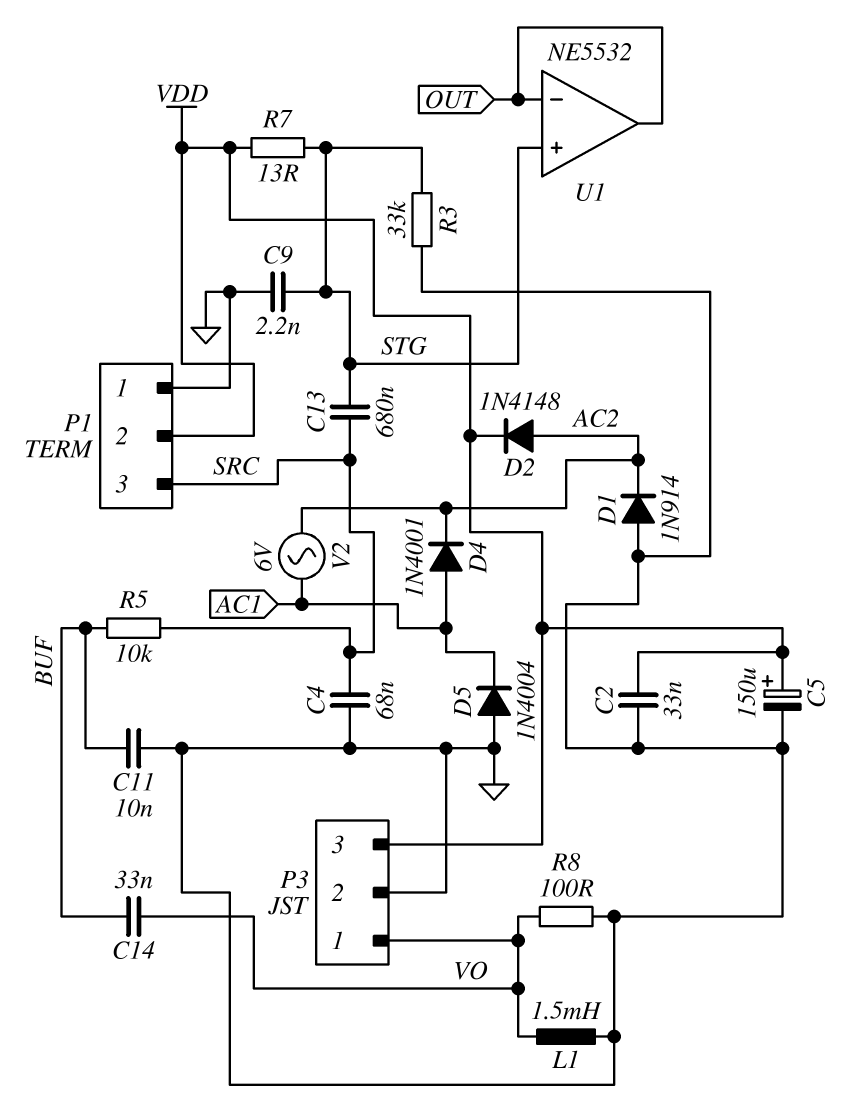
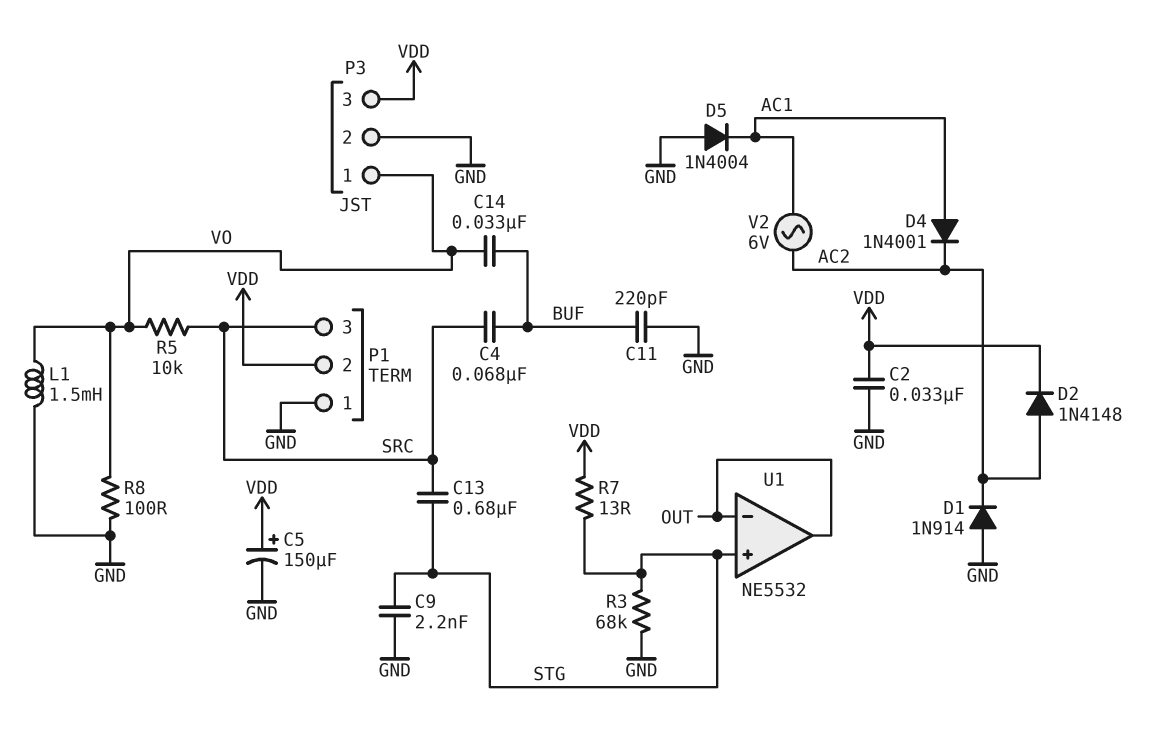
C4: 68nF (GND, SRC) -> 68nF (BUF, SRC)
C11: 10nF (BUF, GND) -> 220pF (BUF, GND)
R3: 33k (GND, STG) -> 68k (GND, STG)
R5: 10k (BUF, SRC) -> 10k (SRC, VO)

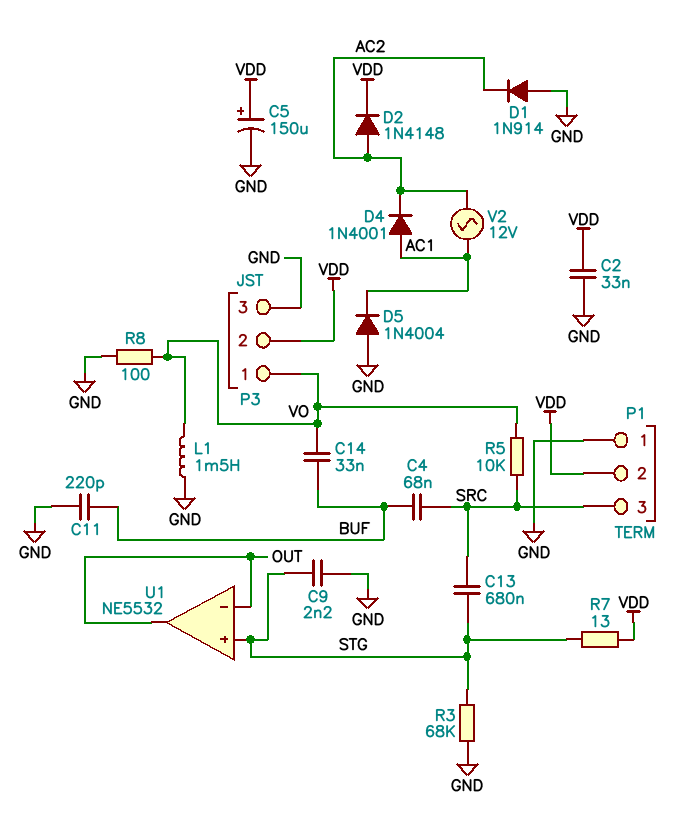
P3 pin 2: GND -> VDD
P3 pin 3: VDD -> GND
V2: AC 6V (AC1, AC2) -> AC 12V (AC1, AC2)

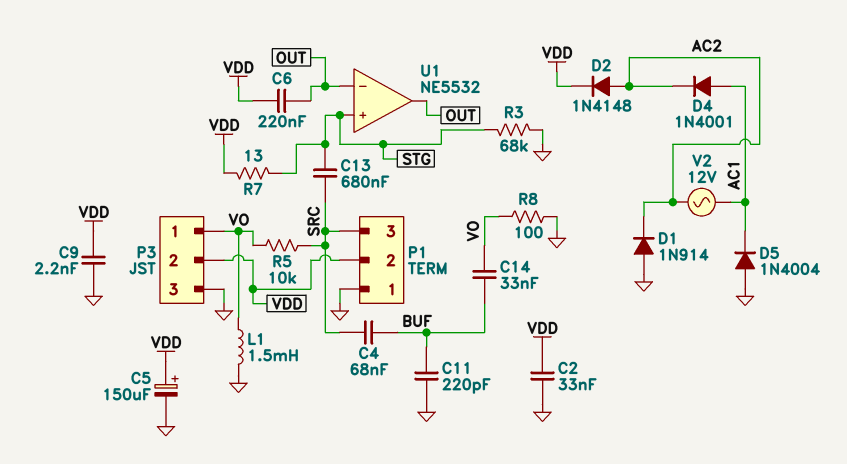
C6: none -> 220nF (OUT, VDD)
C9: 2.2nF (GND, STG) -> 2.2nF (GND, VDD)

